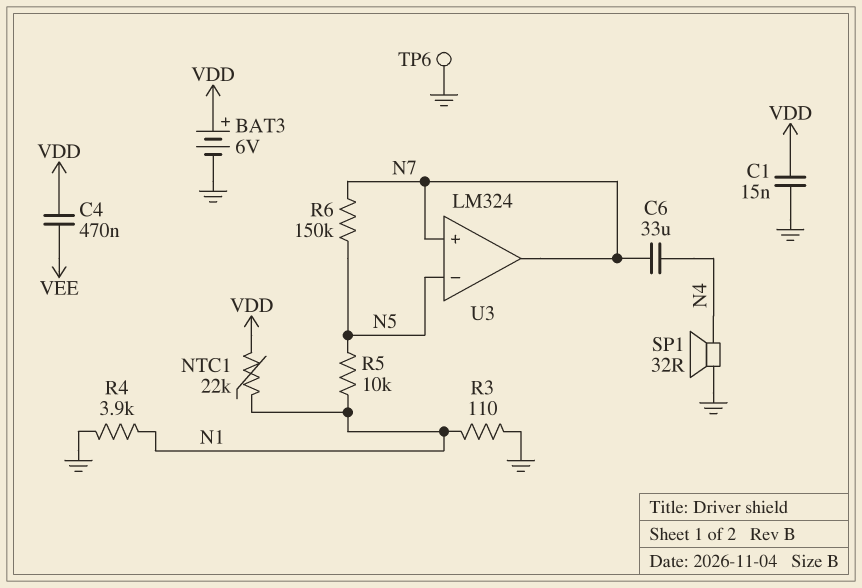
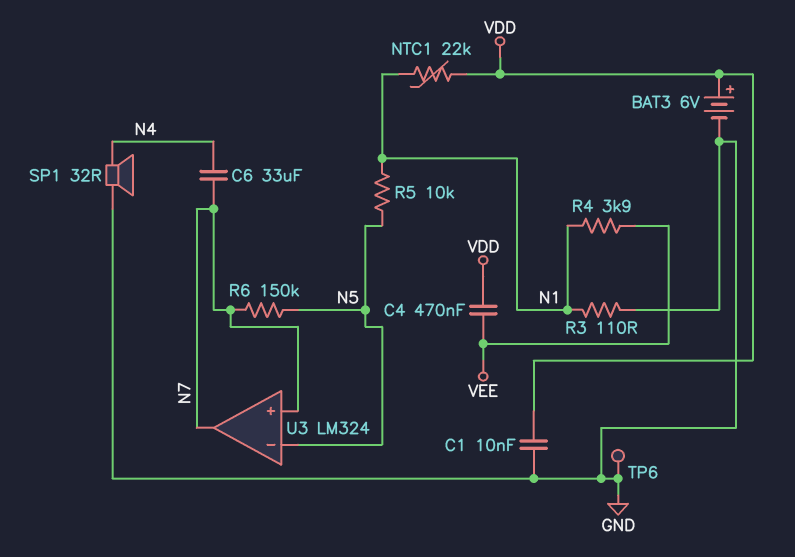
C1: 15nF (GND, VDD) -> 10nF (GND, VDD)
R4: 3.9k (GND, N1) -> 3.9k (N1, VEE)

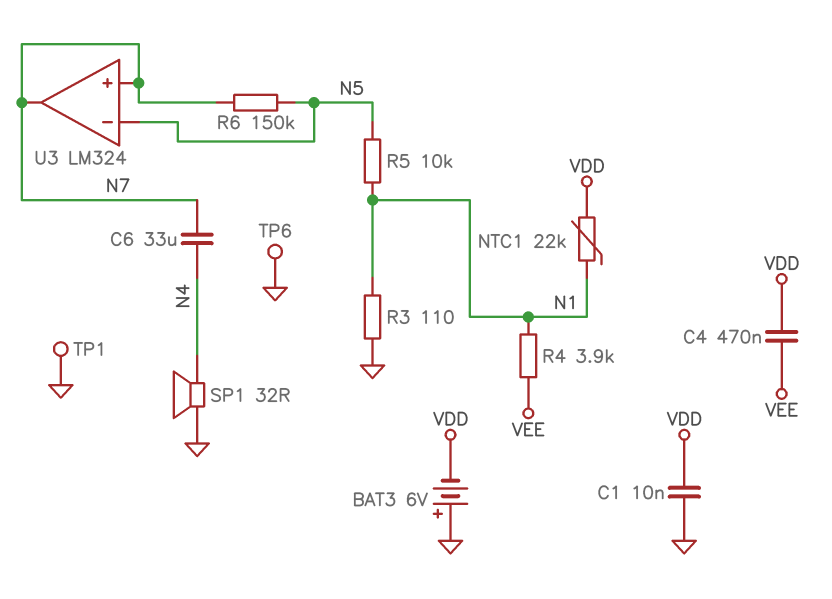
BAT3: 6V (plus VDD, minus GND) -> 6V (plus GND, minus VDD)
TP1: none -> test point (GND)

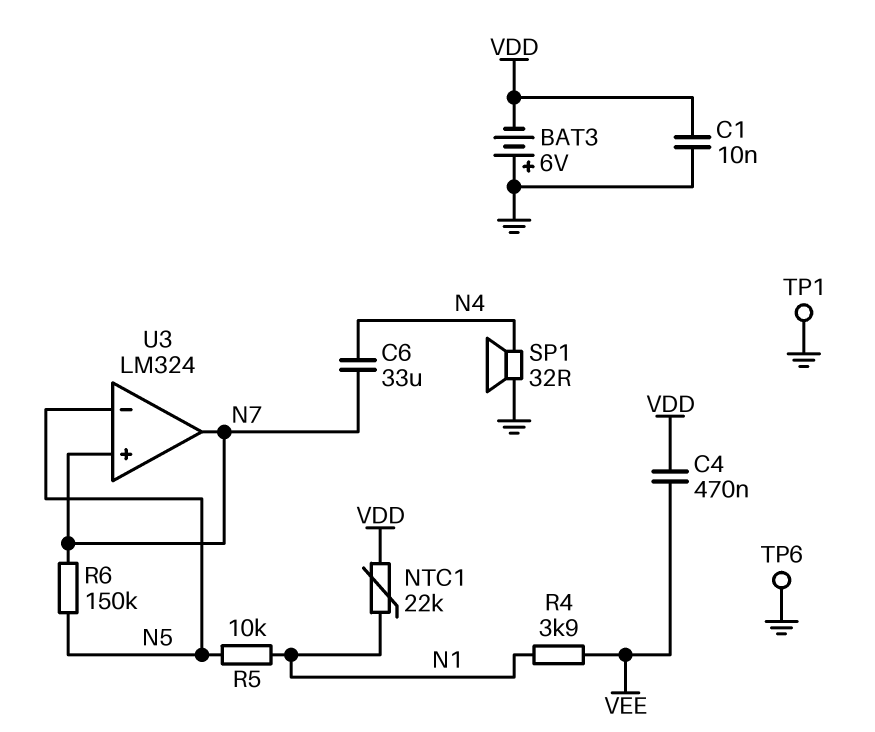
R3: 110 (GND, N1) -> none

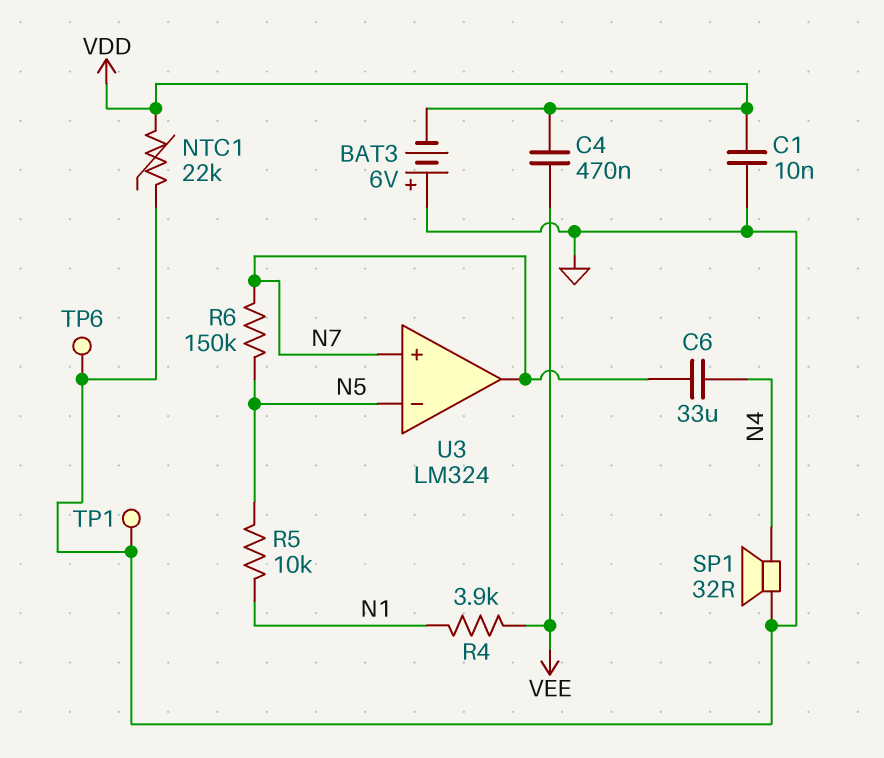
NTC1: 22k (N1, VDD) -> 22k (GND, VDD)

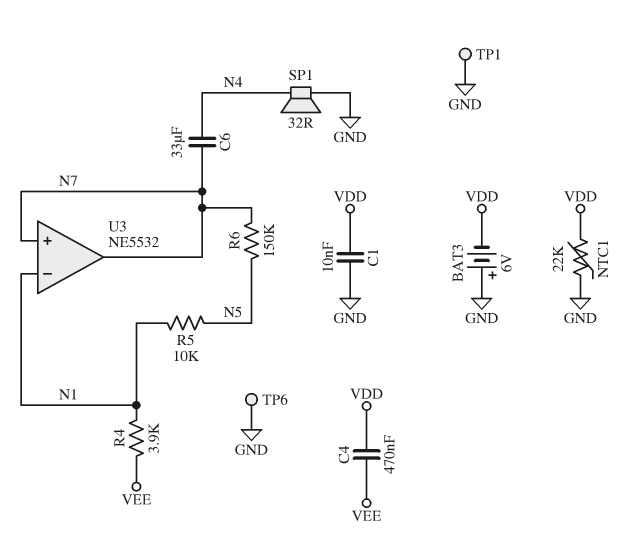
U3: LM324 -> NE5532
U3 pin in-: N5 -> N1

